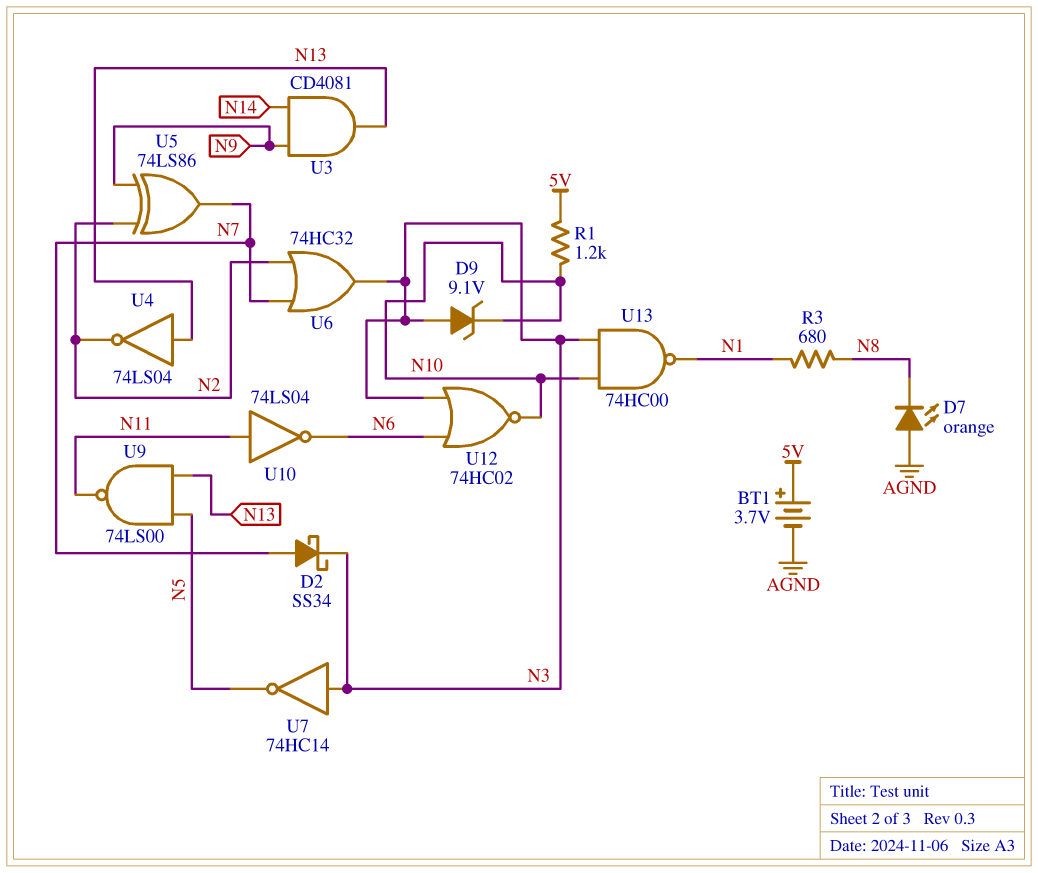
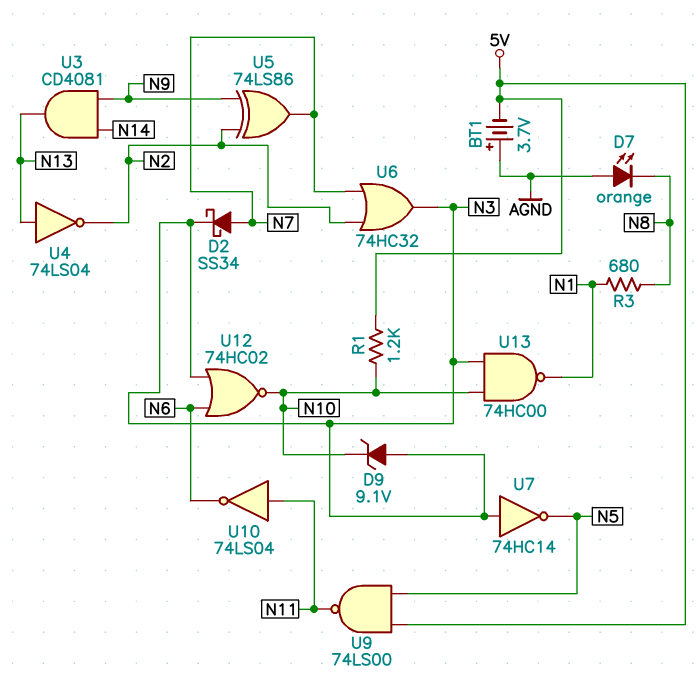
BT1: 3.7V (plus 5V, minus AGND) -> 3.7V (plus AGND, minus 5V)
U9: NAND 74LS00 (in N5, in N13, out N11) -> NAND 74LS00 (in 5V, in N5, out N11)

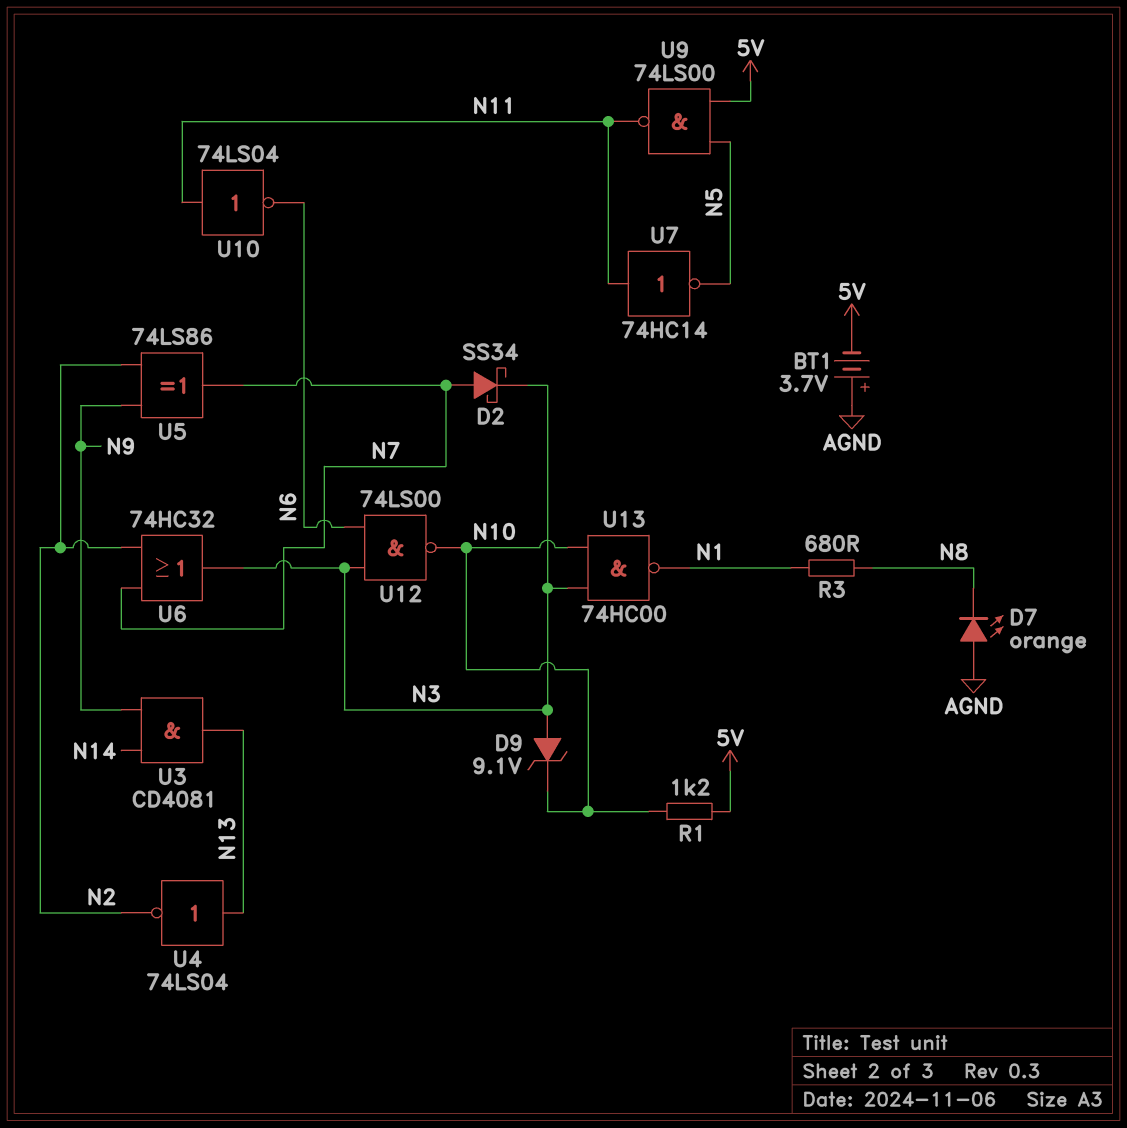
U7: NOT 74HC14 (in N3, out N5) -> NOT 74HC14 (in N11, out N5)
U12: NOR 74HC02 (in N3, in N6, out N10) -> NAND 74LS00 (in N3, in N6, out N10)

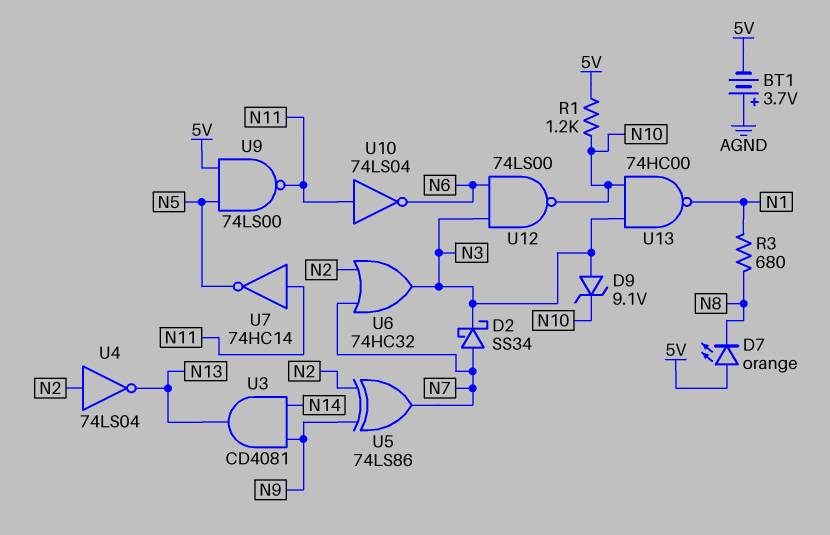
D7: LED orange (A AGND, K N8) -> LED orange (A 5V, K N8)
U4: NOT 74LS04 (in N13, out N2) -> NOT 74LS04 (in N2, out N13)

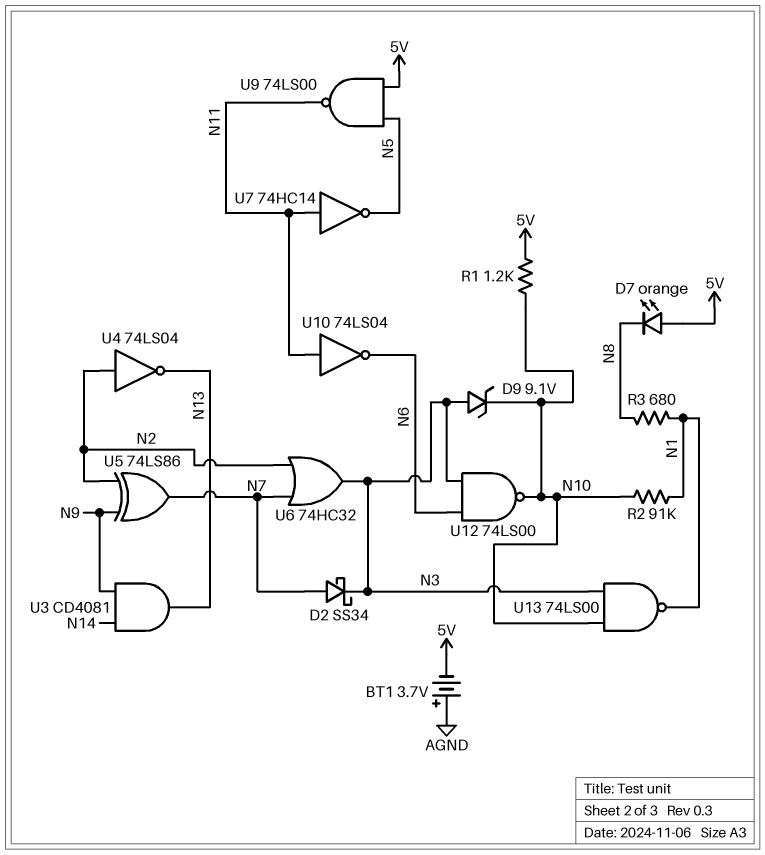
R2: none -> 91k (N1, N10)
U13: NAND 74HC00 (in N3, in N10, out N1) -> NAND 74LS00 (in N3, in N10, out N1)

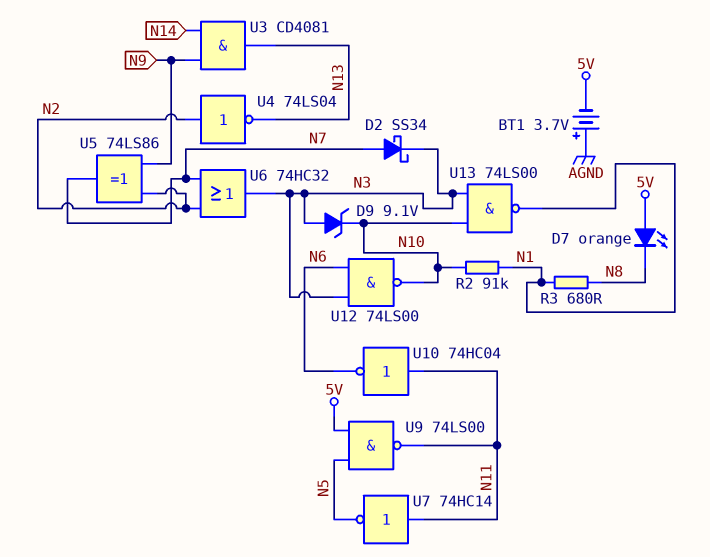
R1: 1.2k (5V, N10) -> none
U10: NOT 74LS04 (in N11, out N6) -> NOT 74HC04 (in N11, out N6)

